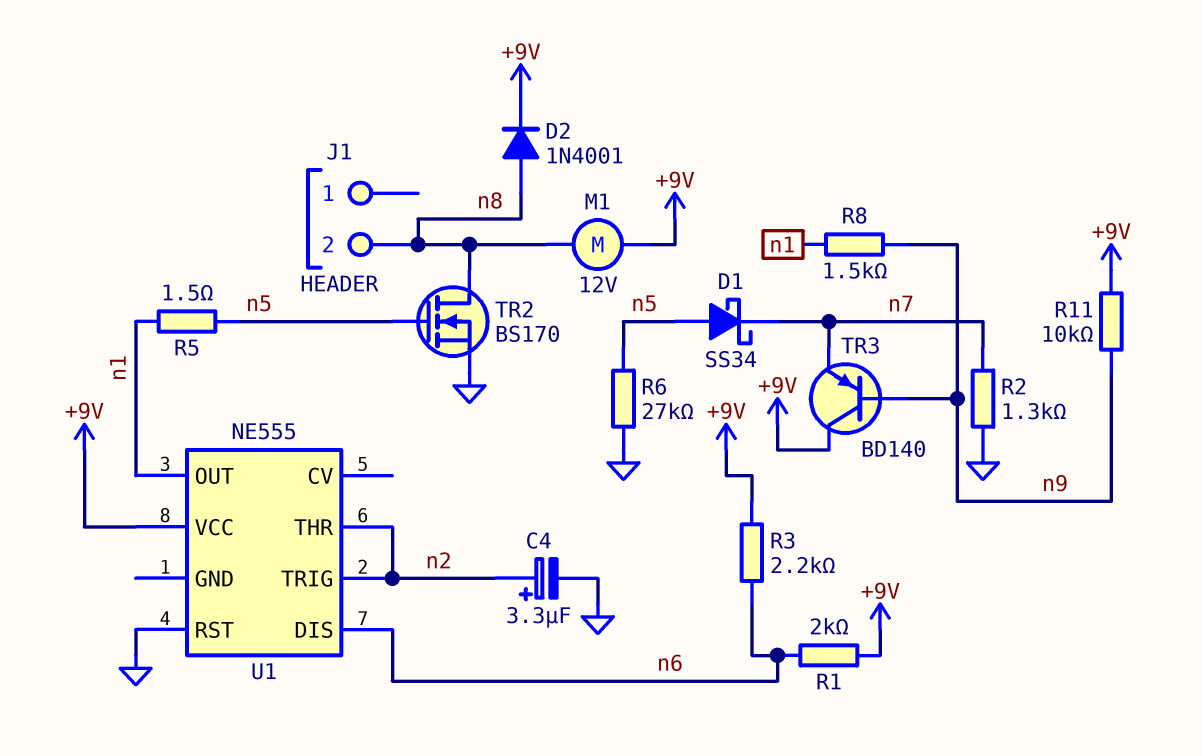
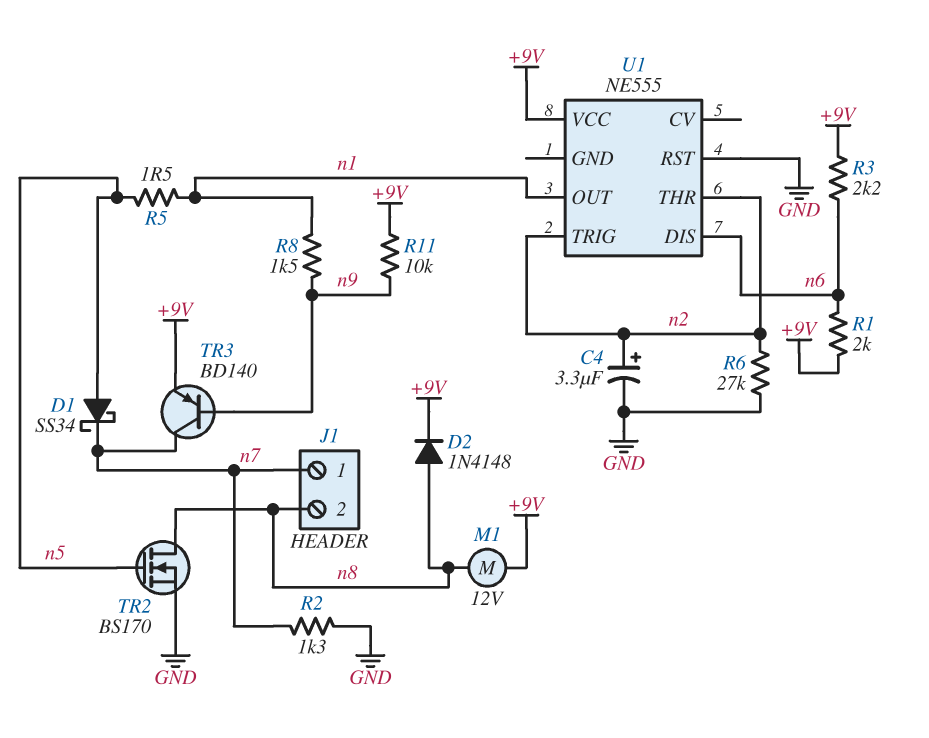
D2: diode 1N4001 (A n8, K +9V) -> diode 1N4148 (A n8, K +9V)
J1 pin 1: none -> n7
R6: 27k (GND, n5) -> 27k (GND, n2)
TR3: PNP BD140 (B n9, C +9V, E n7) -> PNP BD140 (B n9, C n7, E +9V)

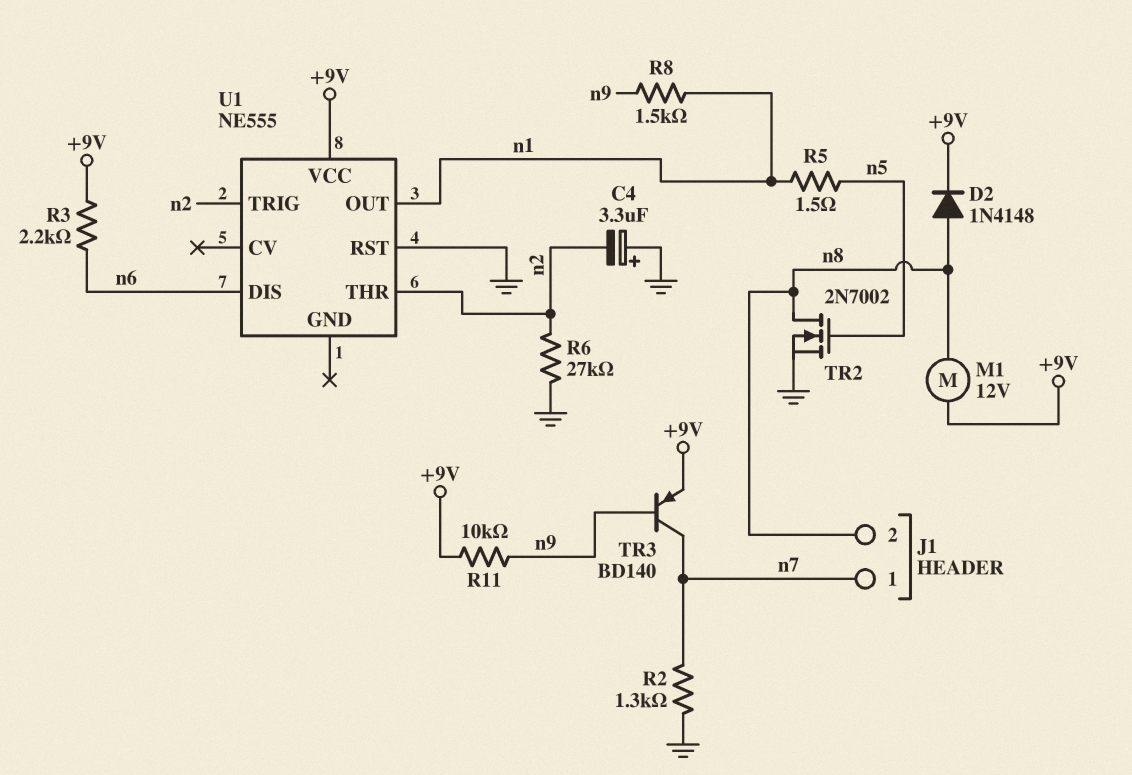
C4: 3.3uF (plus n2, minus GND) -> 3.3uF (plus GND, minus n2)
D1: schottky SS34 (A n5, K n7) -> none
R1: 2k (+9V, n6) -> none
TR2: NMOS BS170 (G n5, D n8, S GND) -> NMOS 2N7002 (G n5, D n8, S GND)

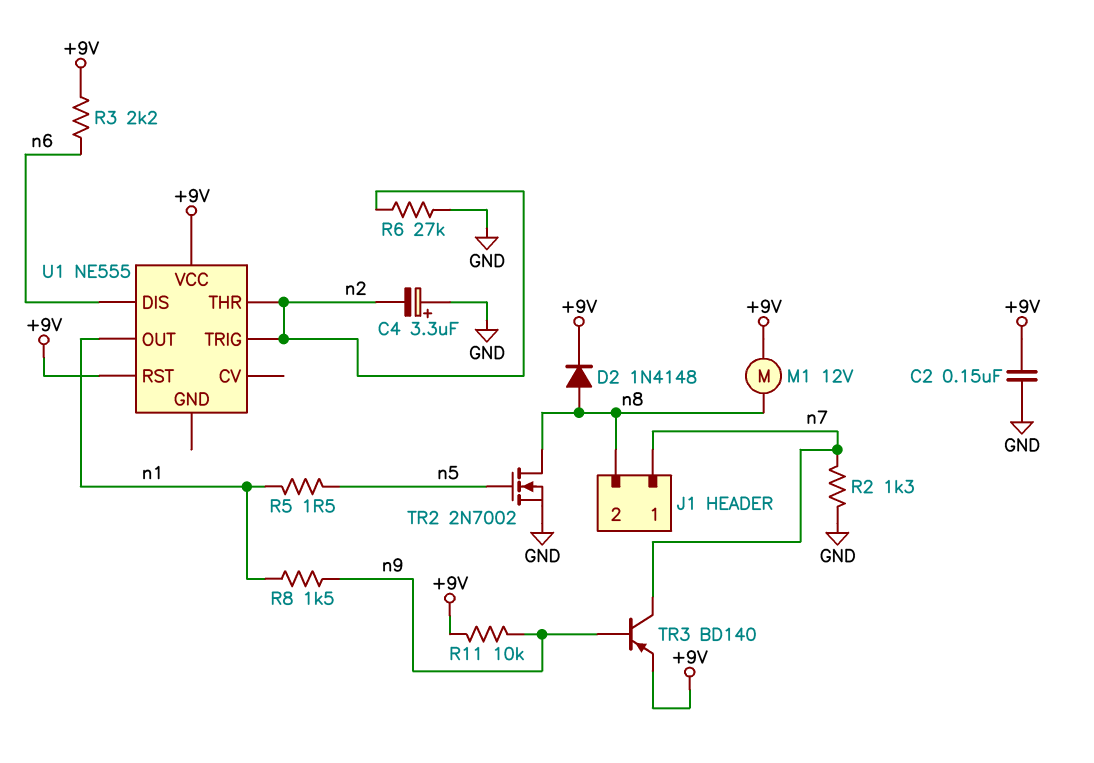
C2: none -> 150nF (+9V, GND)
U1 pin RST: GND -> +9V

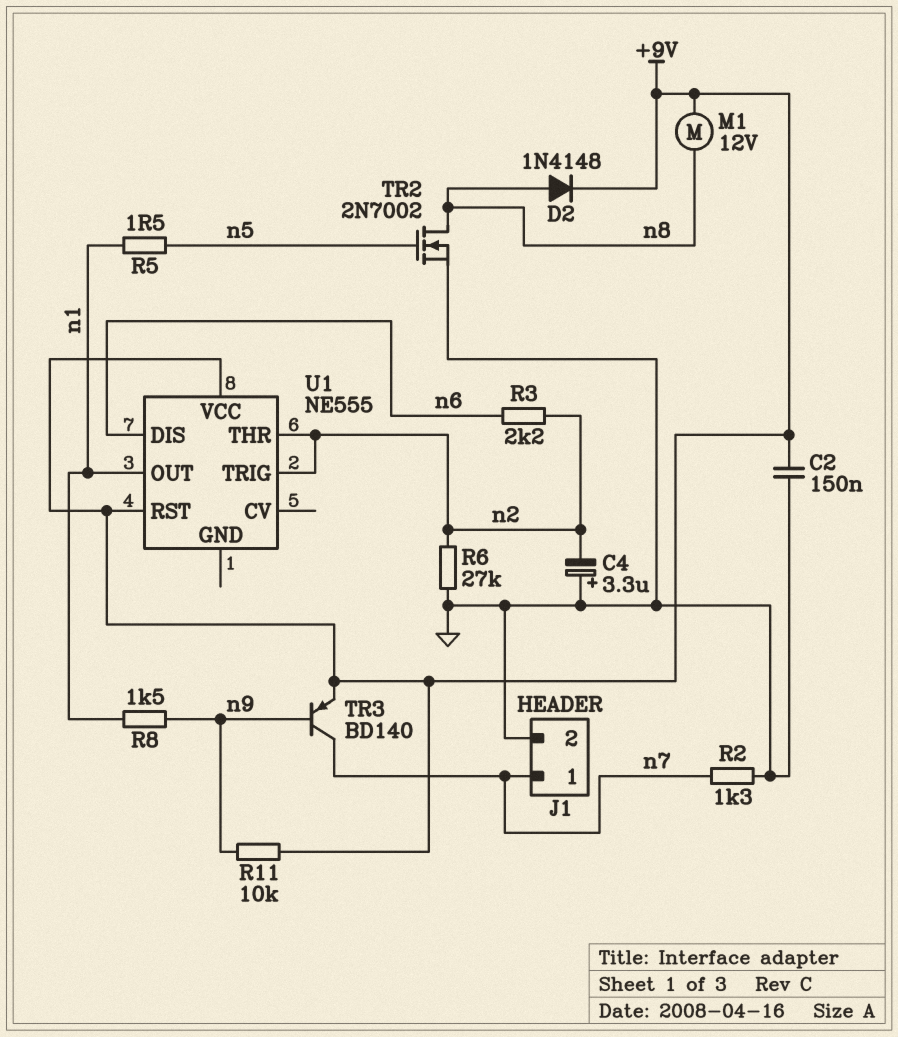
J1 pin 2: n8 -> GND
R3: 2.2k (+9V, n6) -> 2.2k (n2, n6)

